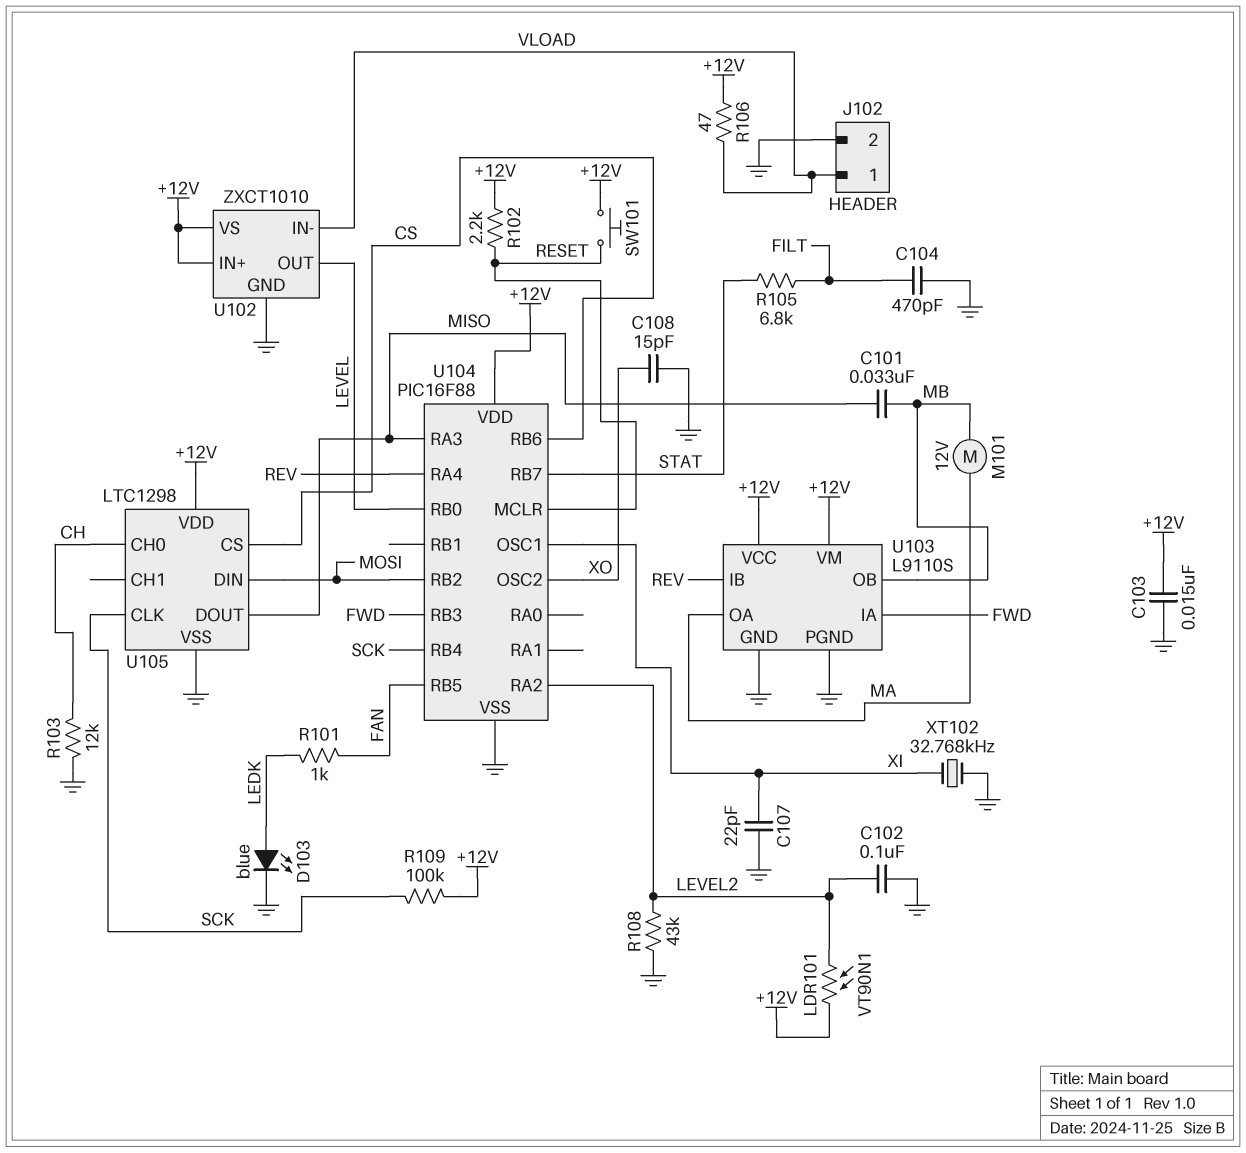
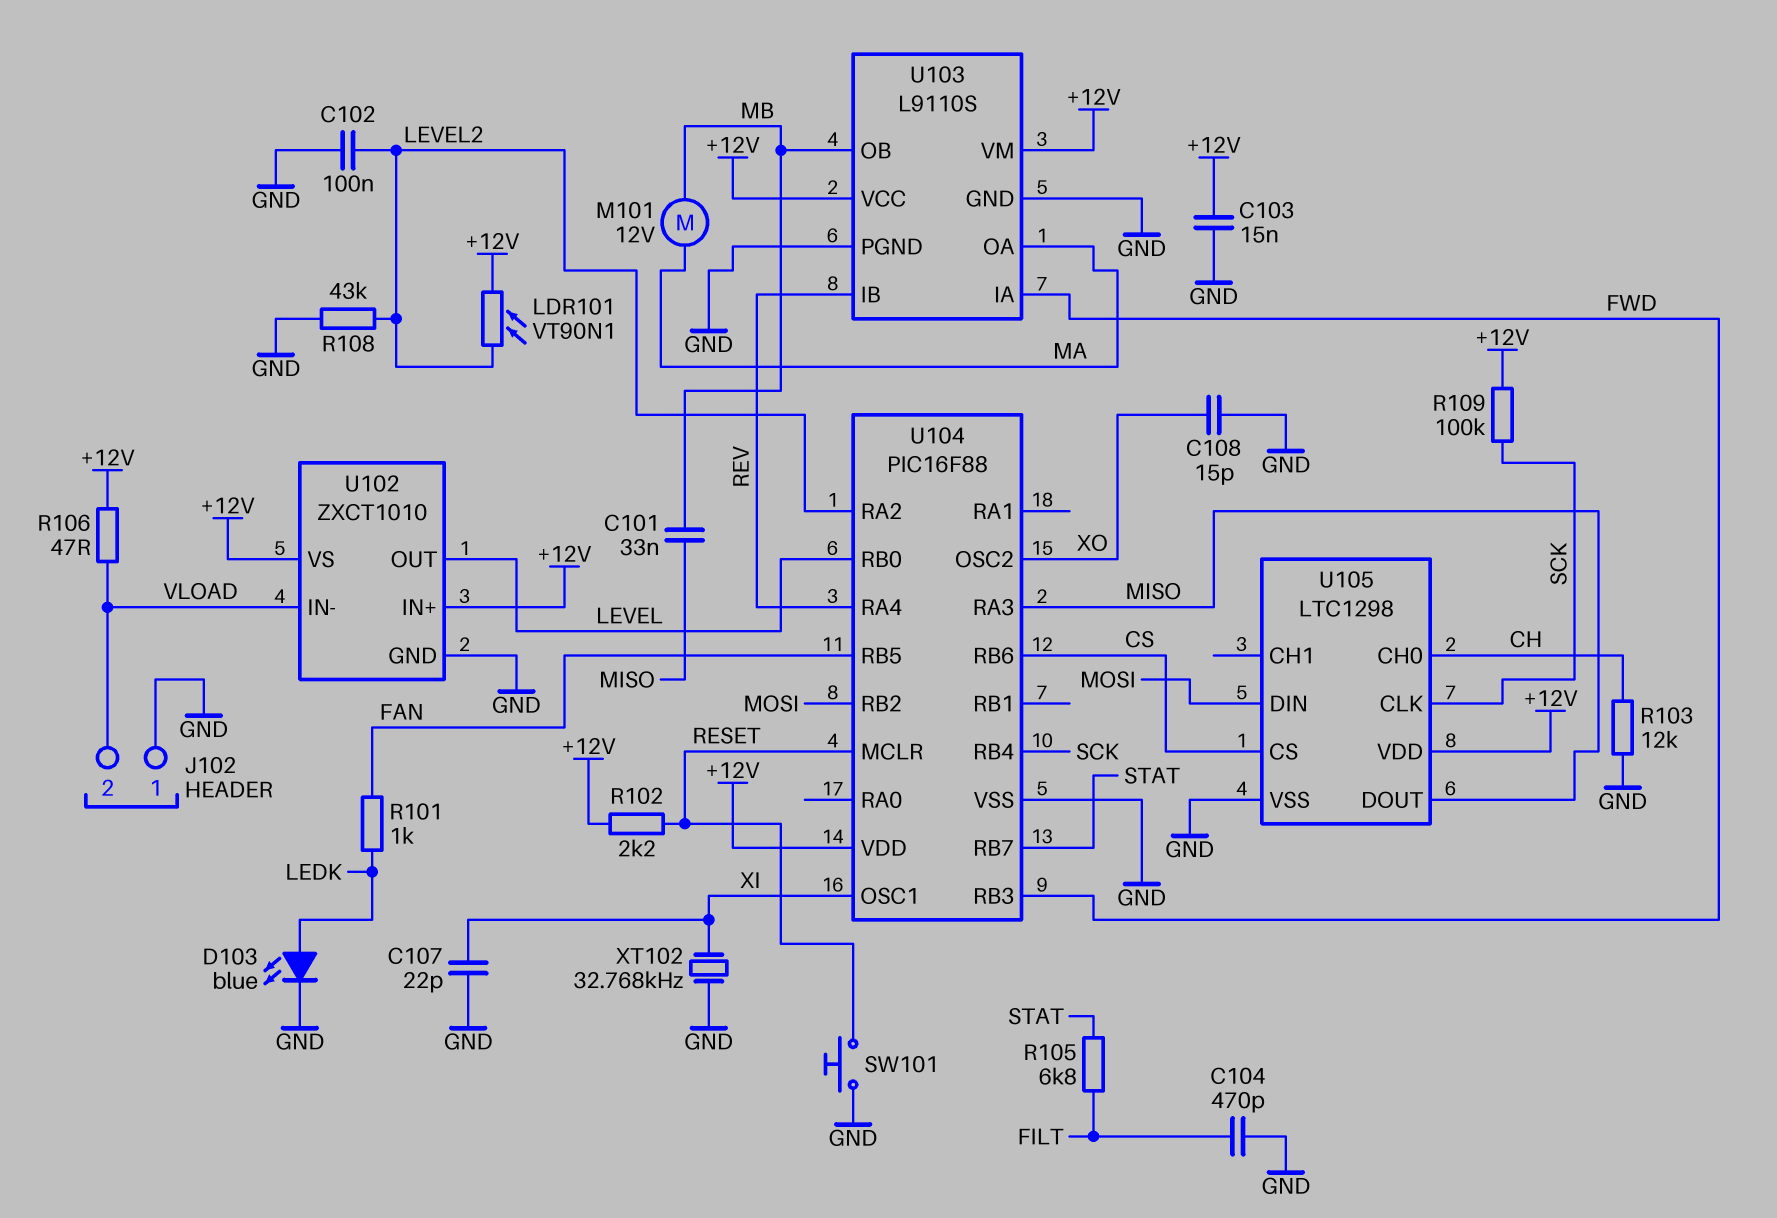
J102 pin 1: VLOAD -> GND
J102 pin 2: GND -> VLOAD
SW101: button (+12V, RESET) -> button (GND, RESET)

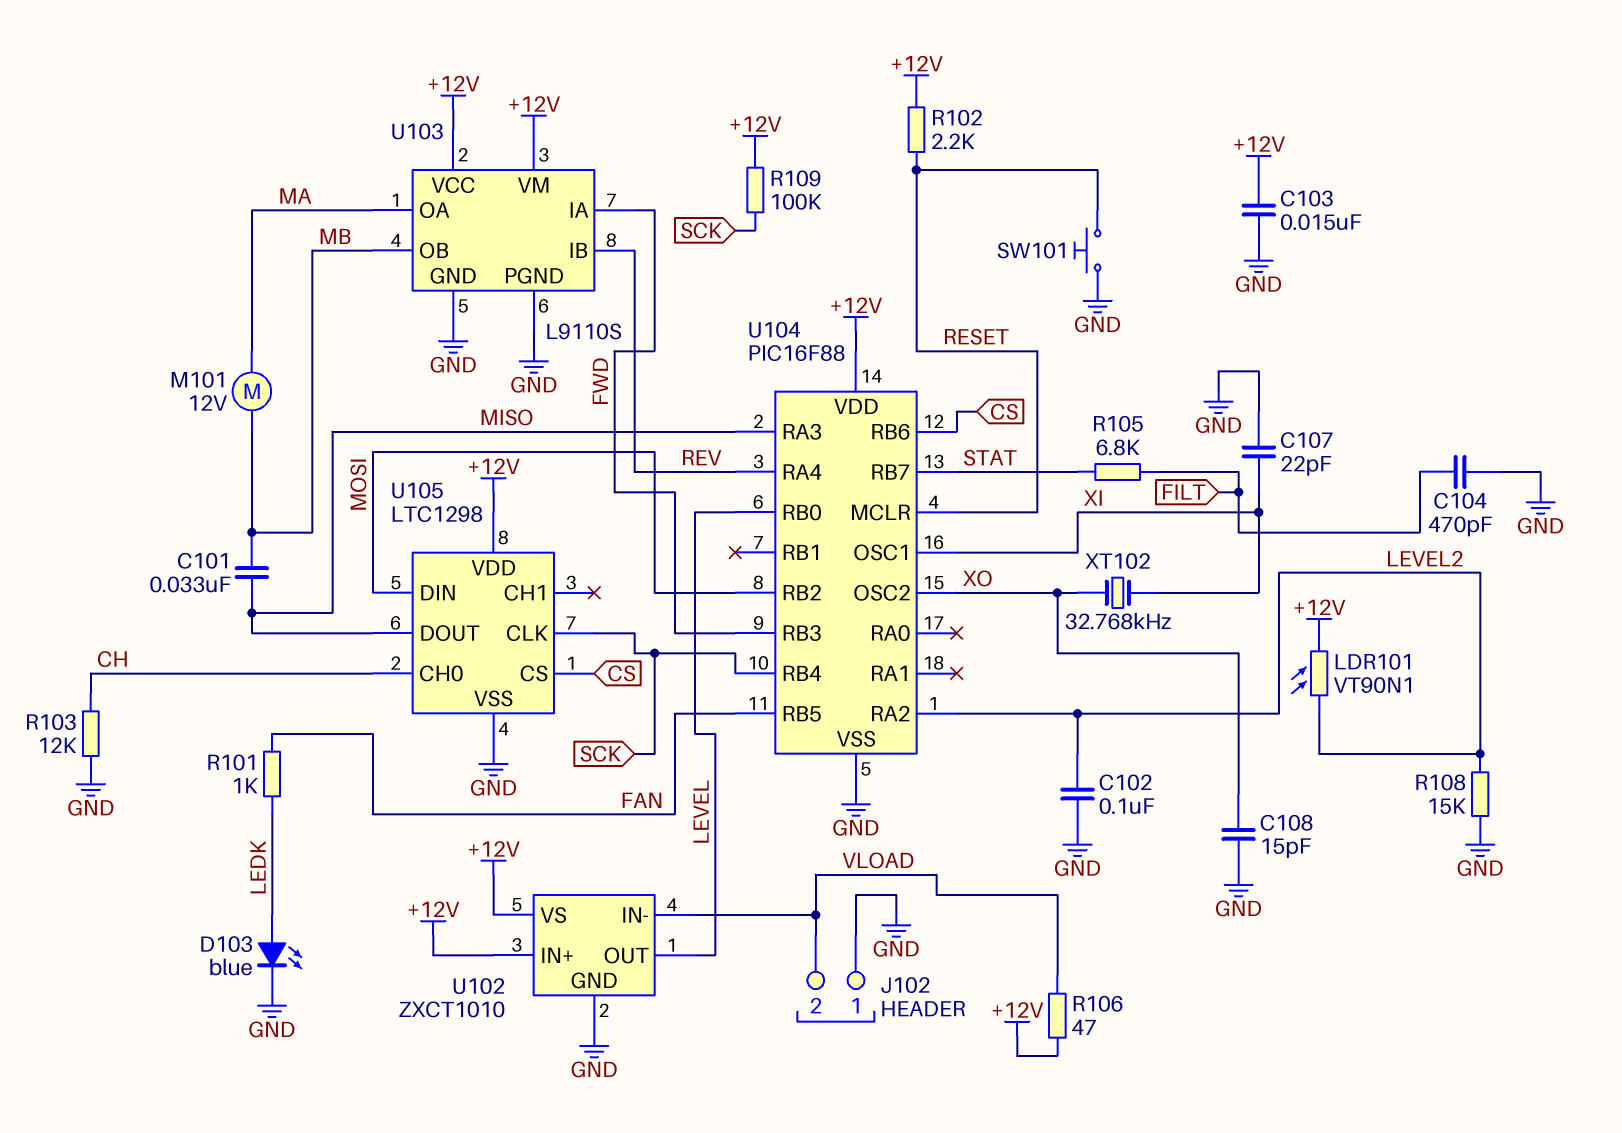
R108: 43k (GND, LEVEL2) -> 15k (GND, LEVEL2)
XT102: 32.768kHz (GND, XI) -> 32.768kHz (XI, XO)

